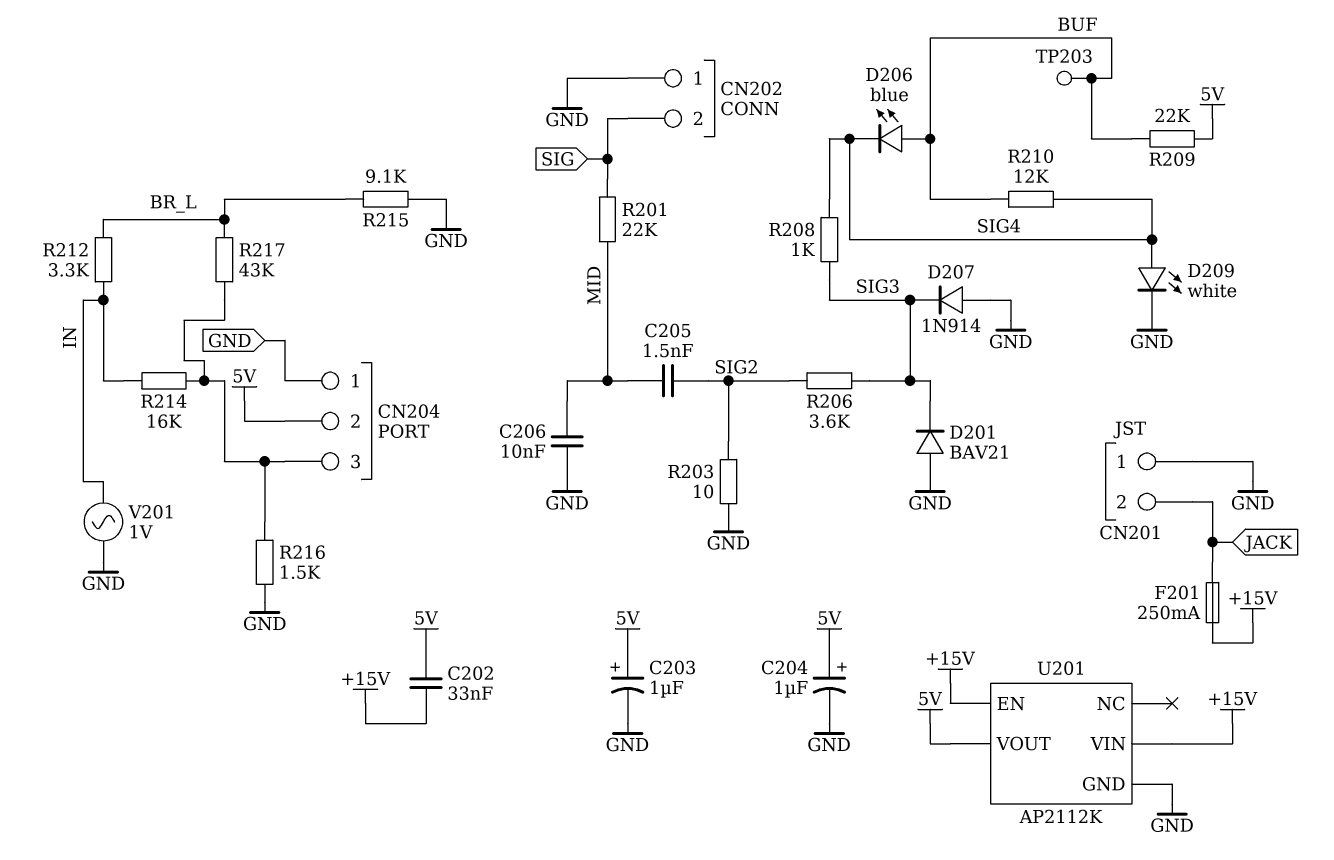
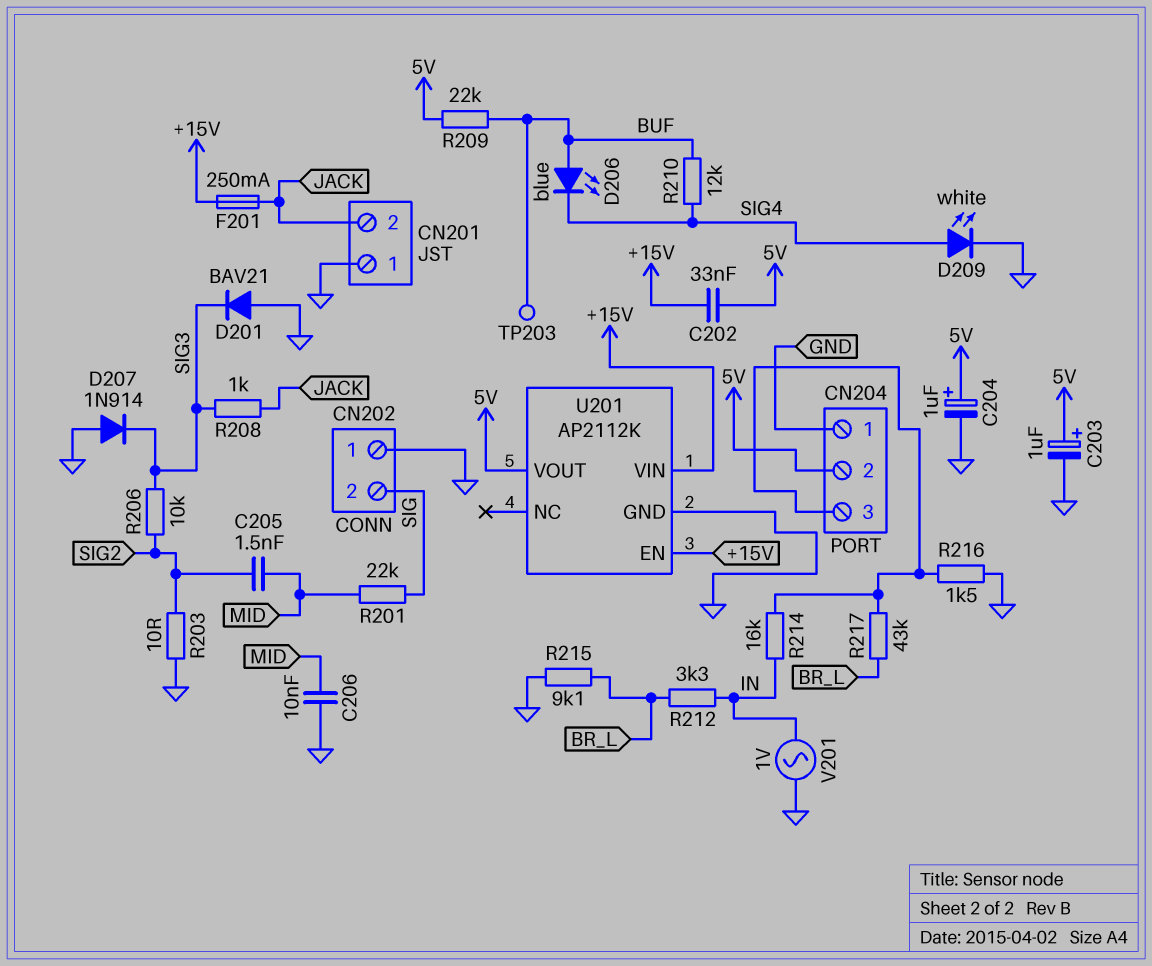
R206: 3.6k (SIG2, SIG3) -> 10k (SIG2, SIG3)
R208: 1k (SIG3, SIG4) -> 1k (JACK, SIG3)

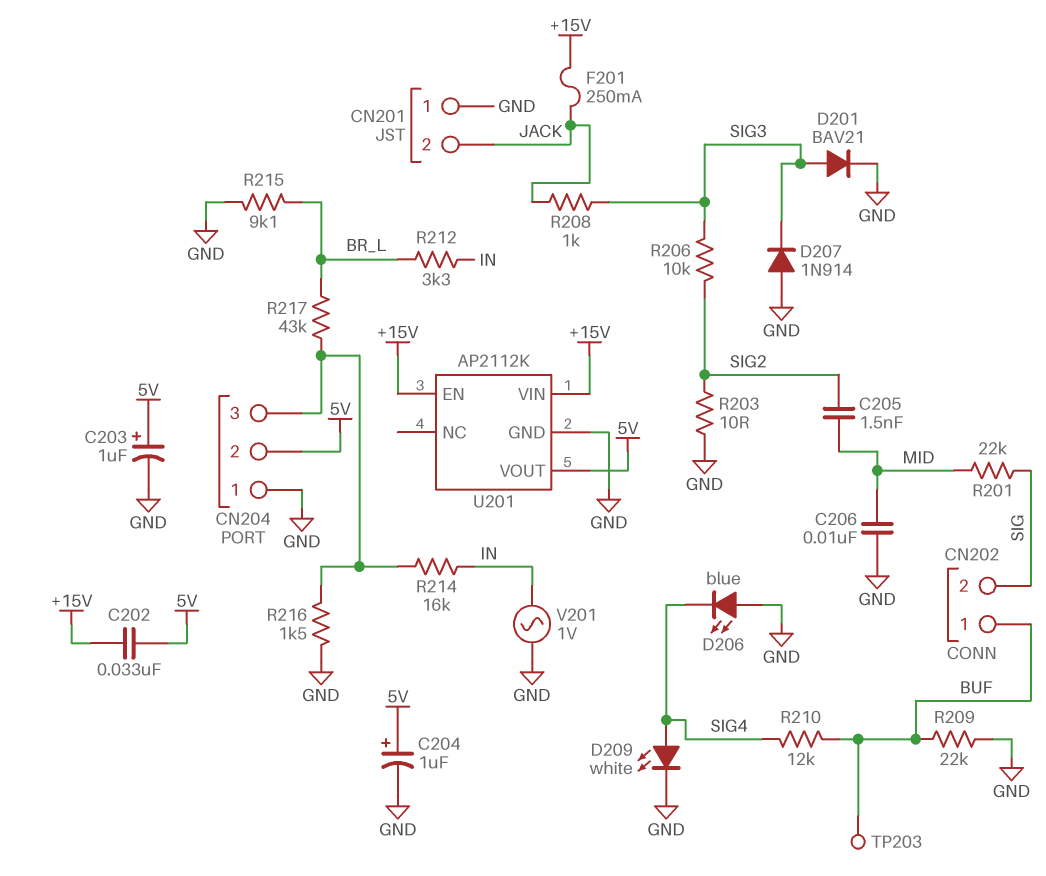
CN202 pin 1: GND -> BUF
D201: diode BAV21 (A GND, K SIG3) -> diode BAV21 (A SIG3, K GND)
D206: LED blue (A BUF, K SIG4) -> LED blue (A GND, K SIG4)
R209: 22k (5V, BUF) -> 22k (BUF, GND)

